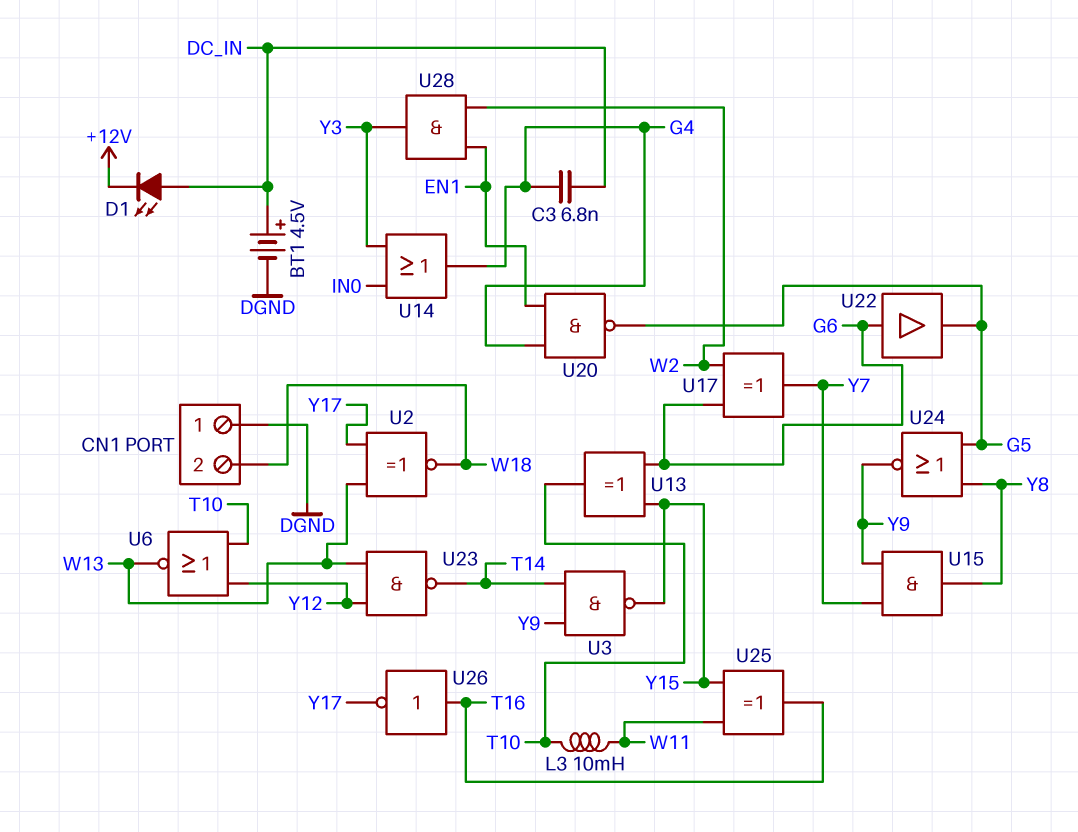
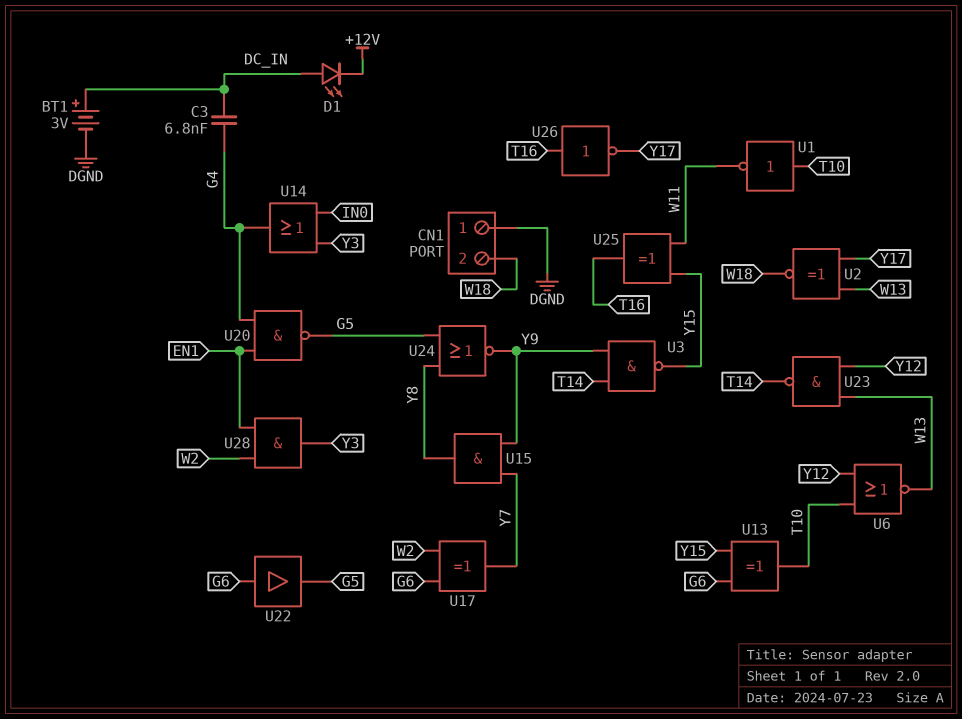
BT1: 4.5V (plus DC_IN, minus DGND) -> 3V (plus DC_IN, minus DGND)
L3: 10mH (T10, W11) -> none
U1: none -> NOT (in T10, out W11)

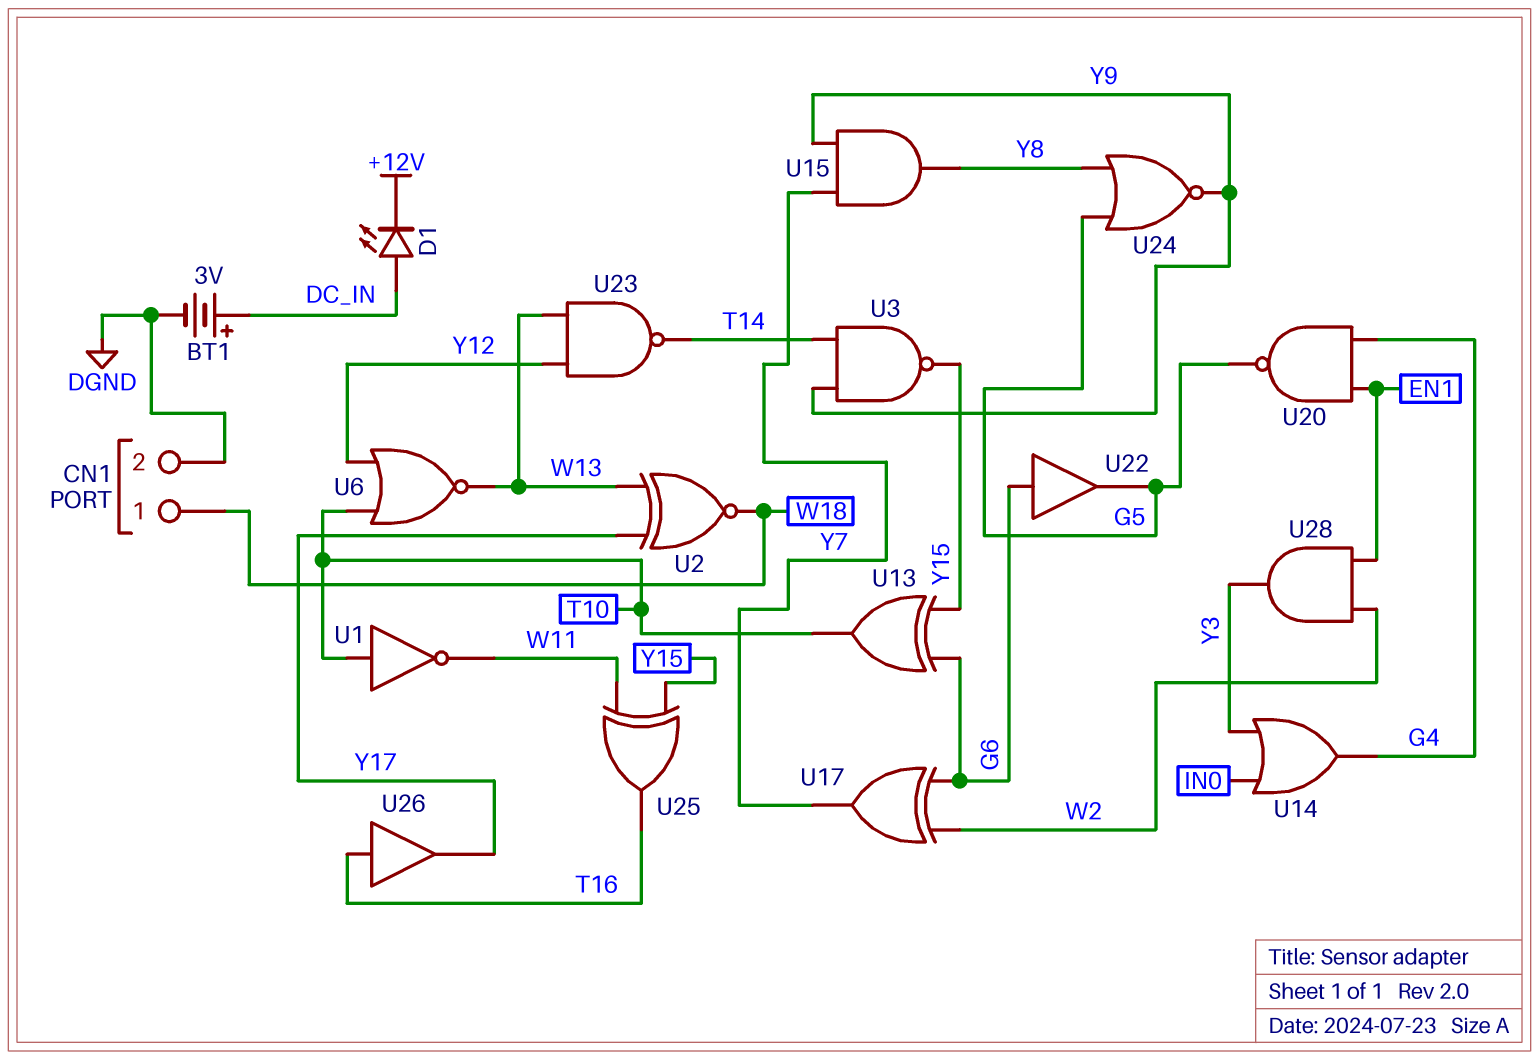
C3: 6.8nF (DC_IN, G4) -> none
CN1 pin 1: DGND -> W18
CN1 pin 2: W18 -> DGND
U26: NOT (in T16, out Y17) -> buffer (in T16, out Y17)

